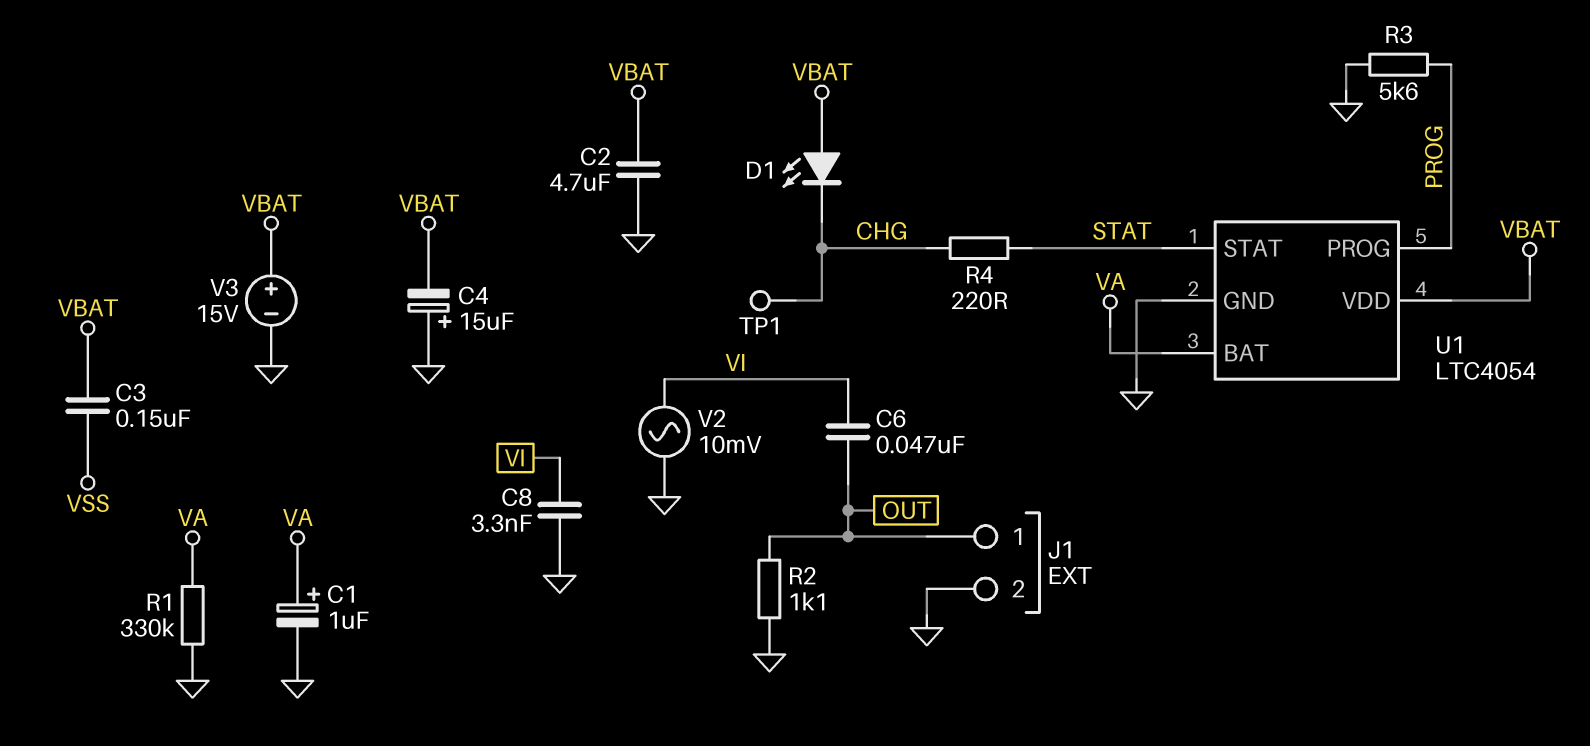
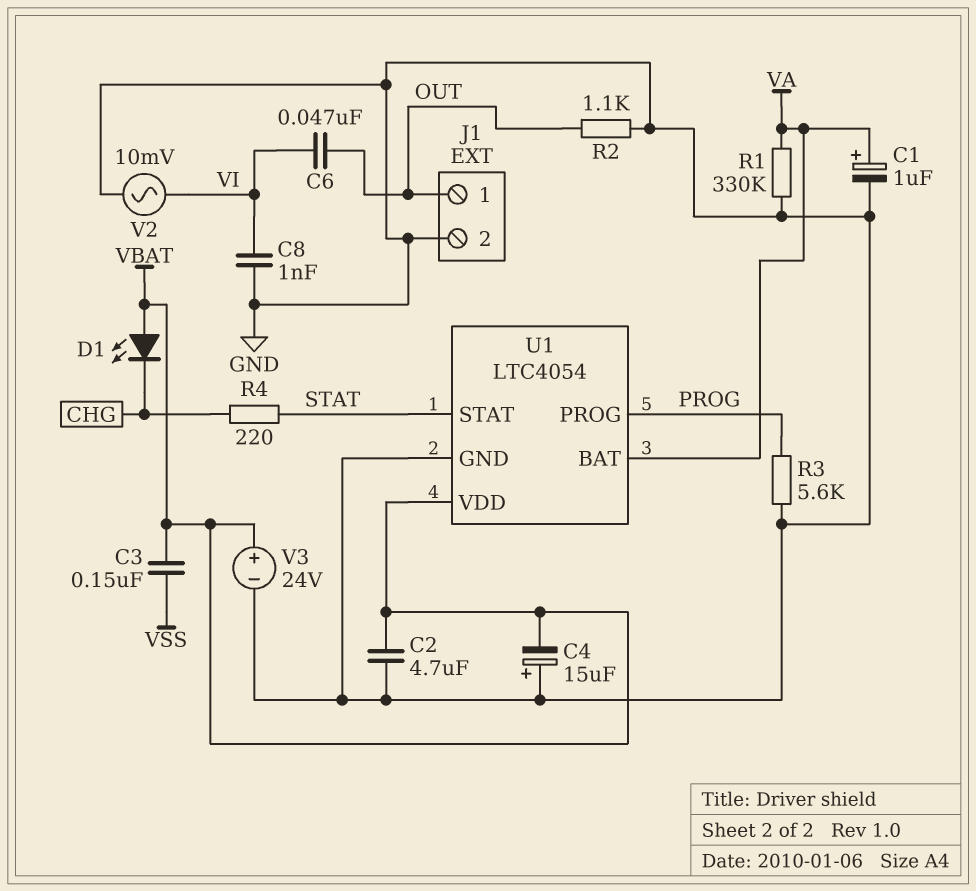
C8: 3.3nF (GND, VI) -> 1nF (GND, VI)
TP1: test point (CHG) -> none
V3: 15V (plus VBAT, minus GND) -> 24V (plus VBAT, minus GND)

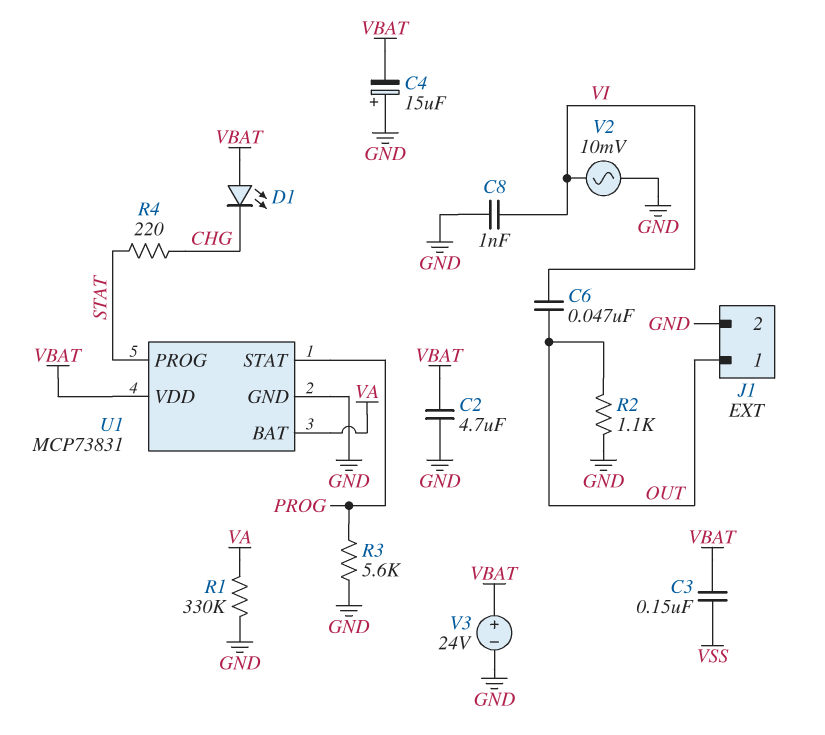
C1: 1uF (plus VA, minus GND) -> none
U1: LTC4054 -> MCP73831
U1 pin PROG: PROG -> STAT
U1 pin STAT: STAT -> PROG

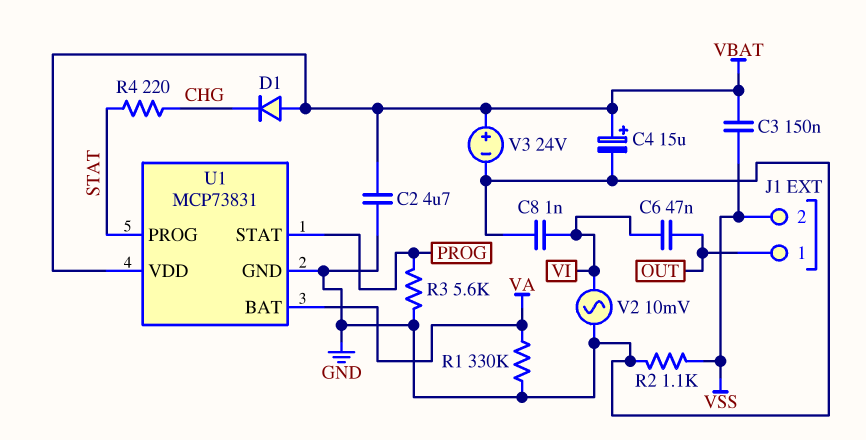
C4: 15uF (plus GND, minus VBAT) -> 15uF (plus VBAT, minus GND)
D1: LED (A VBAT, K CHG) -> diode (A VBAT, K CHG)
J1 pin 2: GND -> VSS
R2: 1.1k (GND, OUT) -> 1.1k (GND, VSS)

